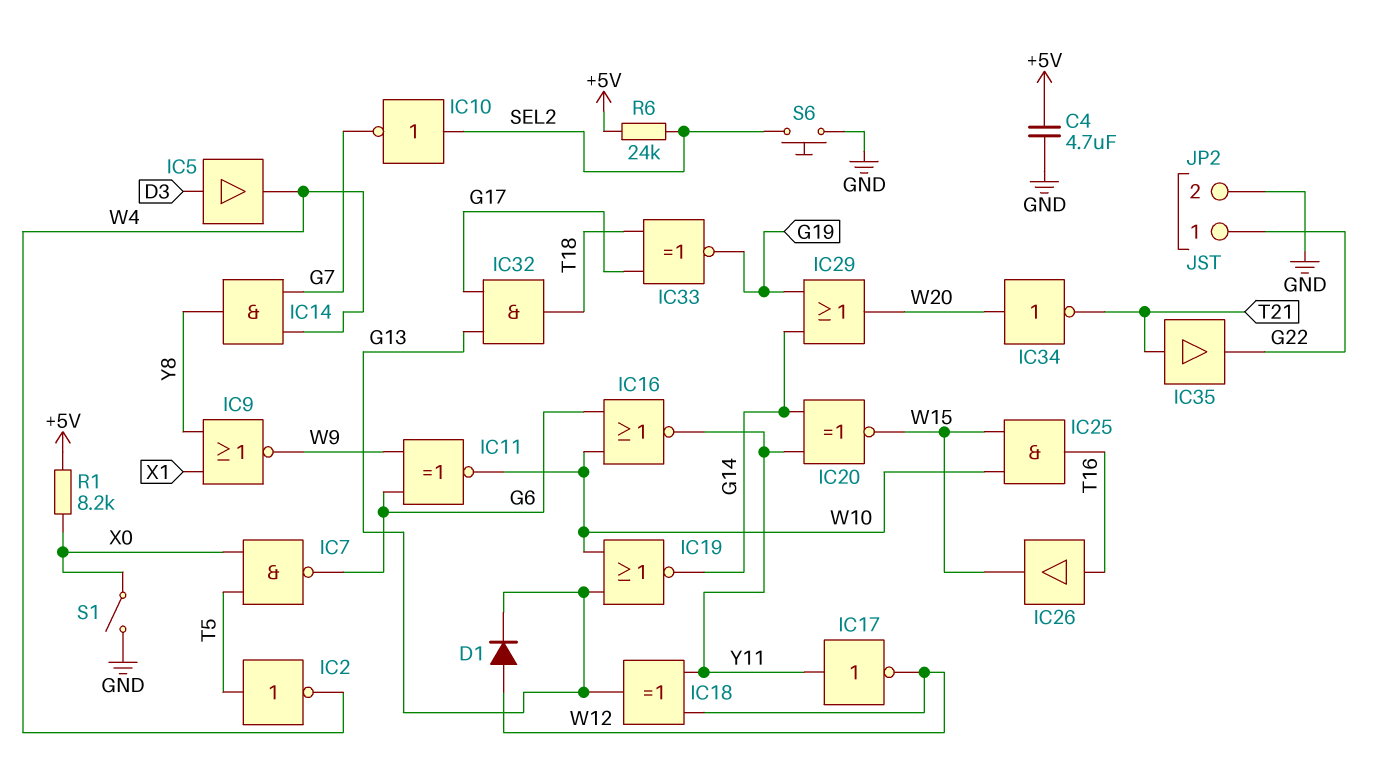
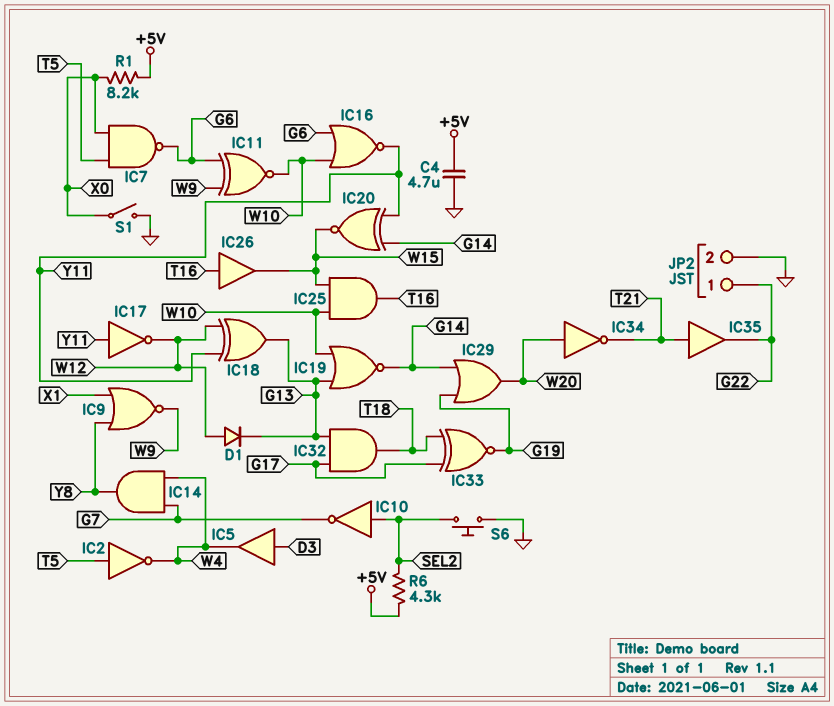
R6: 24k (+5V, SEL2) -> 4.3k (+5V, SEL2)

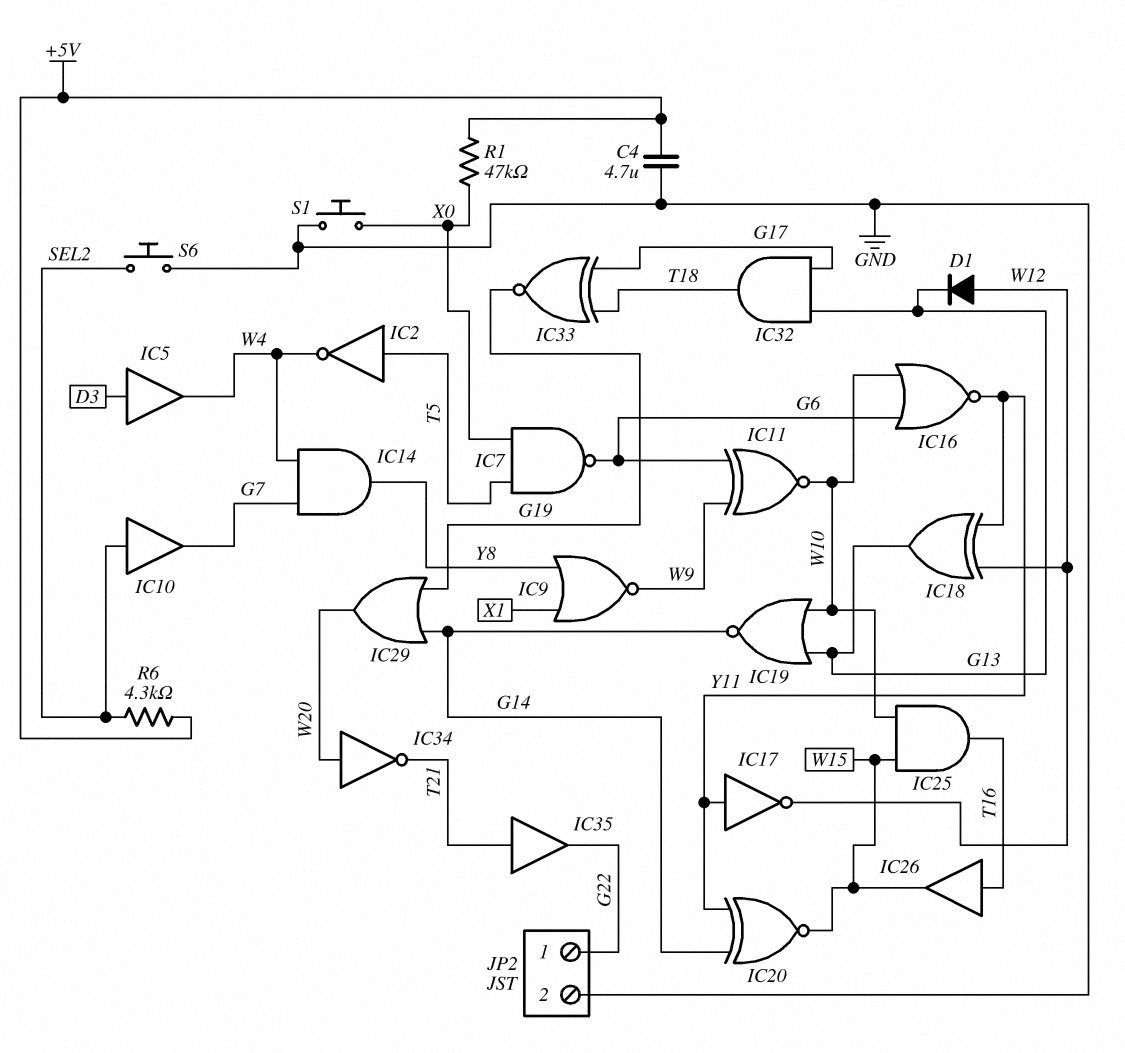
IC10: NOT (in SEL2, out G7) -> buffer (in SEL2, out G7)
R1: 8.2k (+5V, X0) -> 47k (+5V, X0)
S1: switch (GND, X0) -> button (GND, X0)

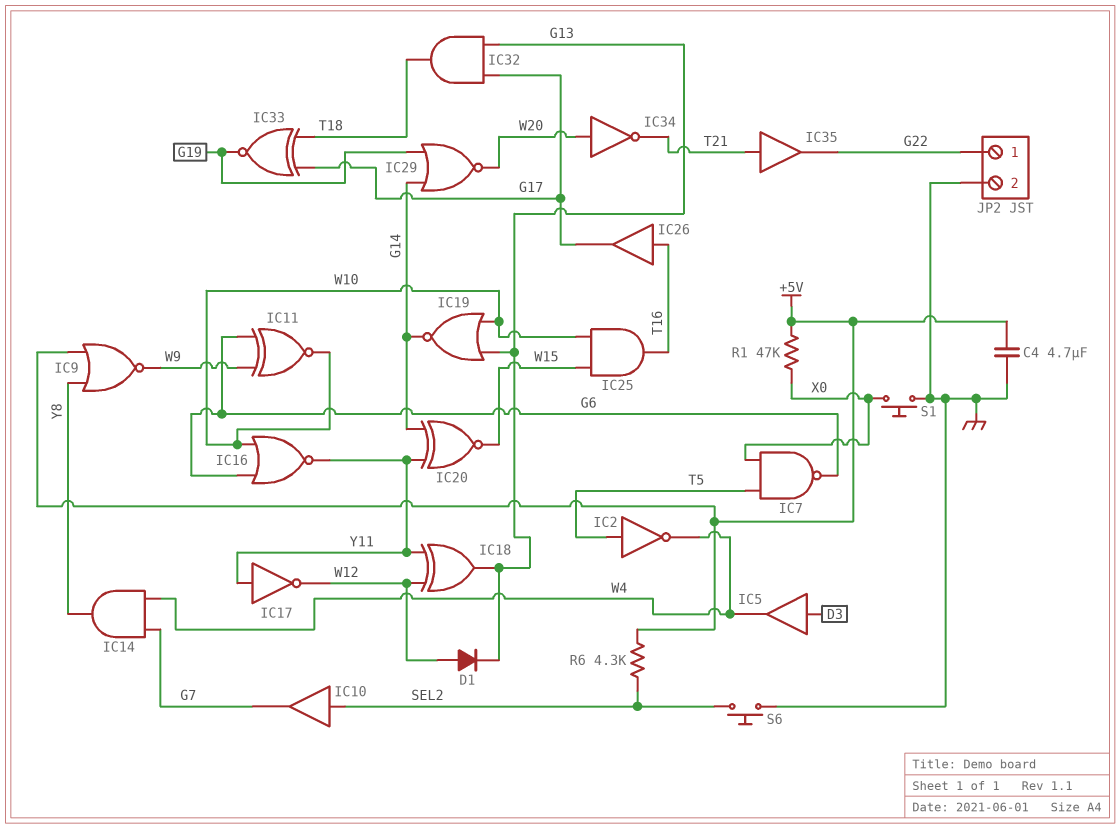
IC9: NOR (in X1, in Y8, out W9) -> NOR (in +5V, in Y8, out W9)
IC26: buffer (in T16, out W15) -> buffer (in T16, out G17)
IC29: OR (in G14, in G19, out W20) -> NOR (in G14, in G19, out W20)

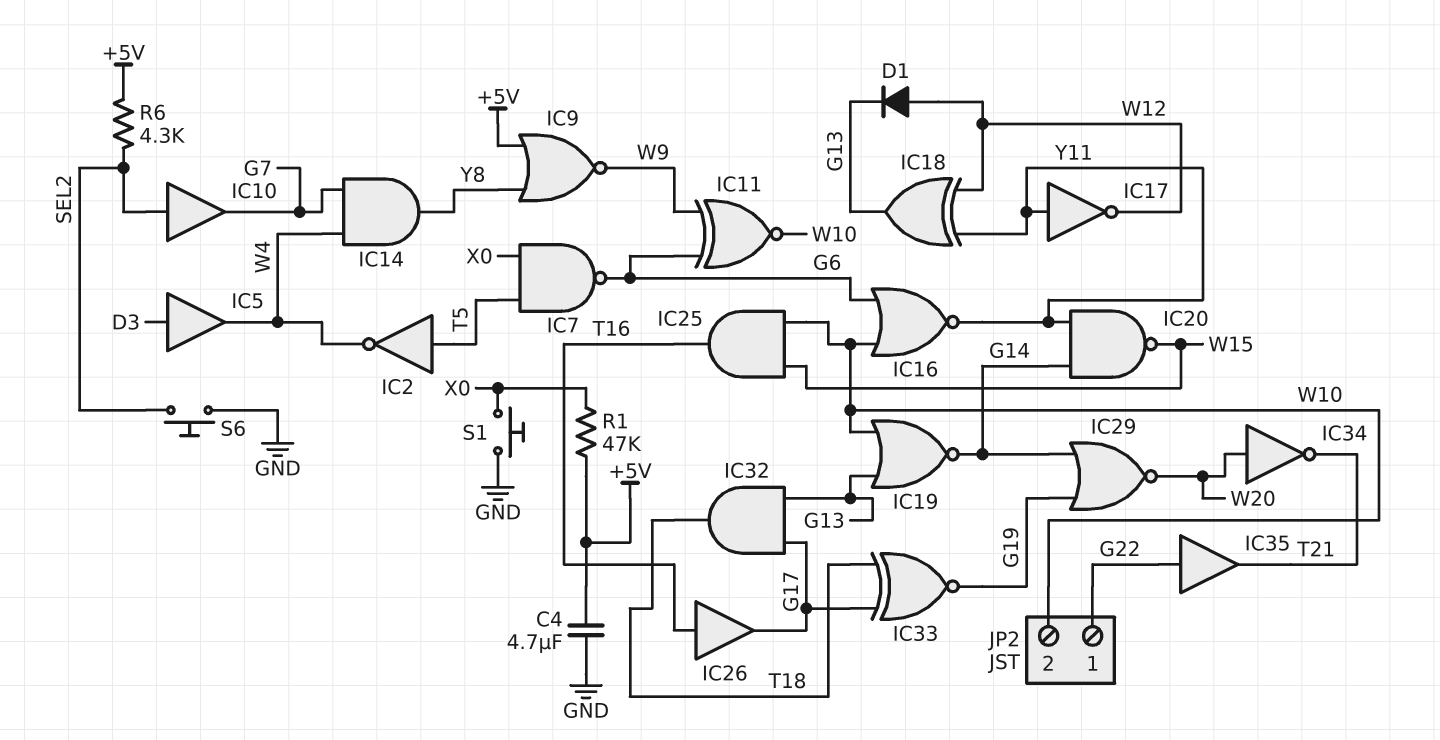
IC20: XNOR (in G14, in Y11, out W15) -> NAND (in G14, in Y11, out W15)
IC35: buffer (in T21, out G22) -> buffer (in G22, out T21)
JP2 pin 2: GND -> W10

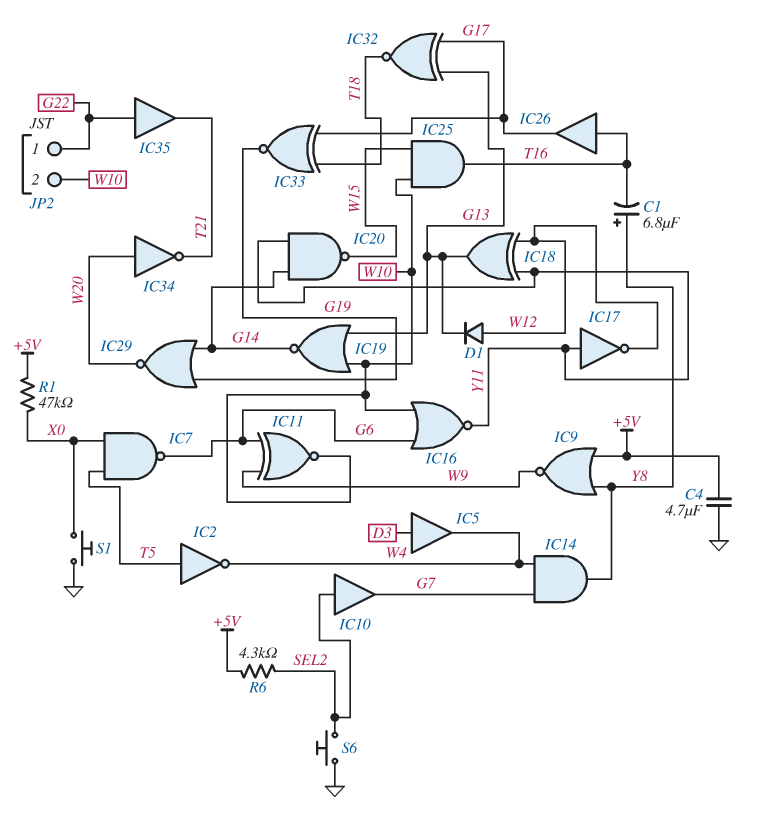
C1: none -> 6.8uF (plus Y8, minus T16)
IC32: AND (in G13, in G17, out T18) -> XNOR (in G13, in G17, out T18)

